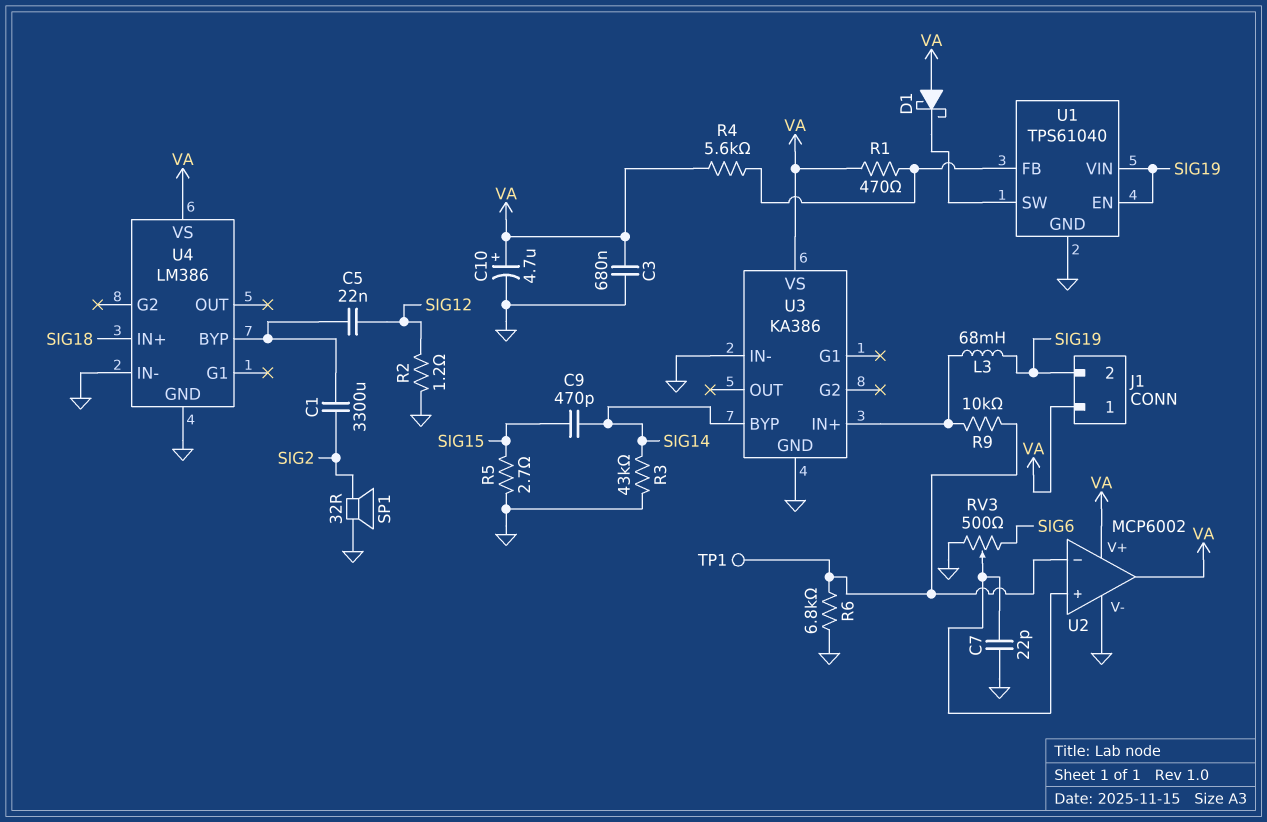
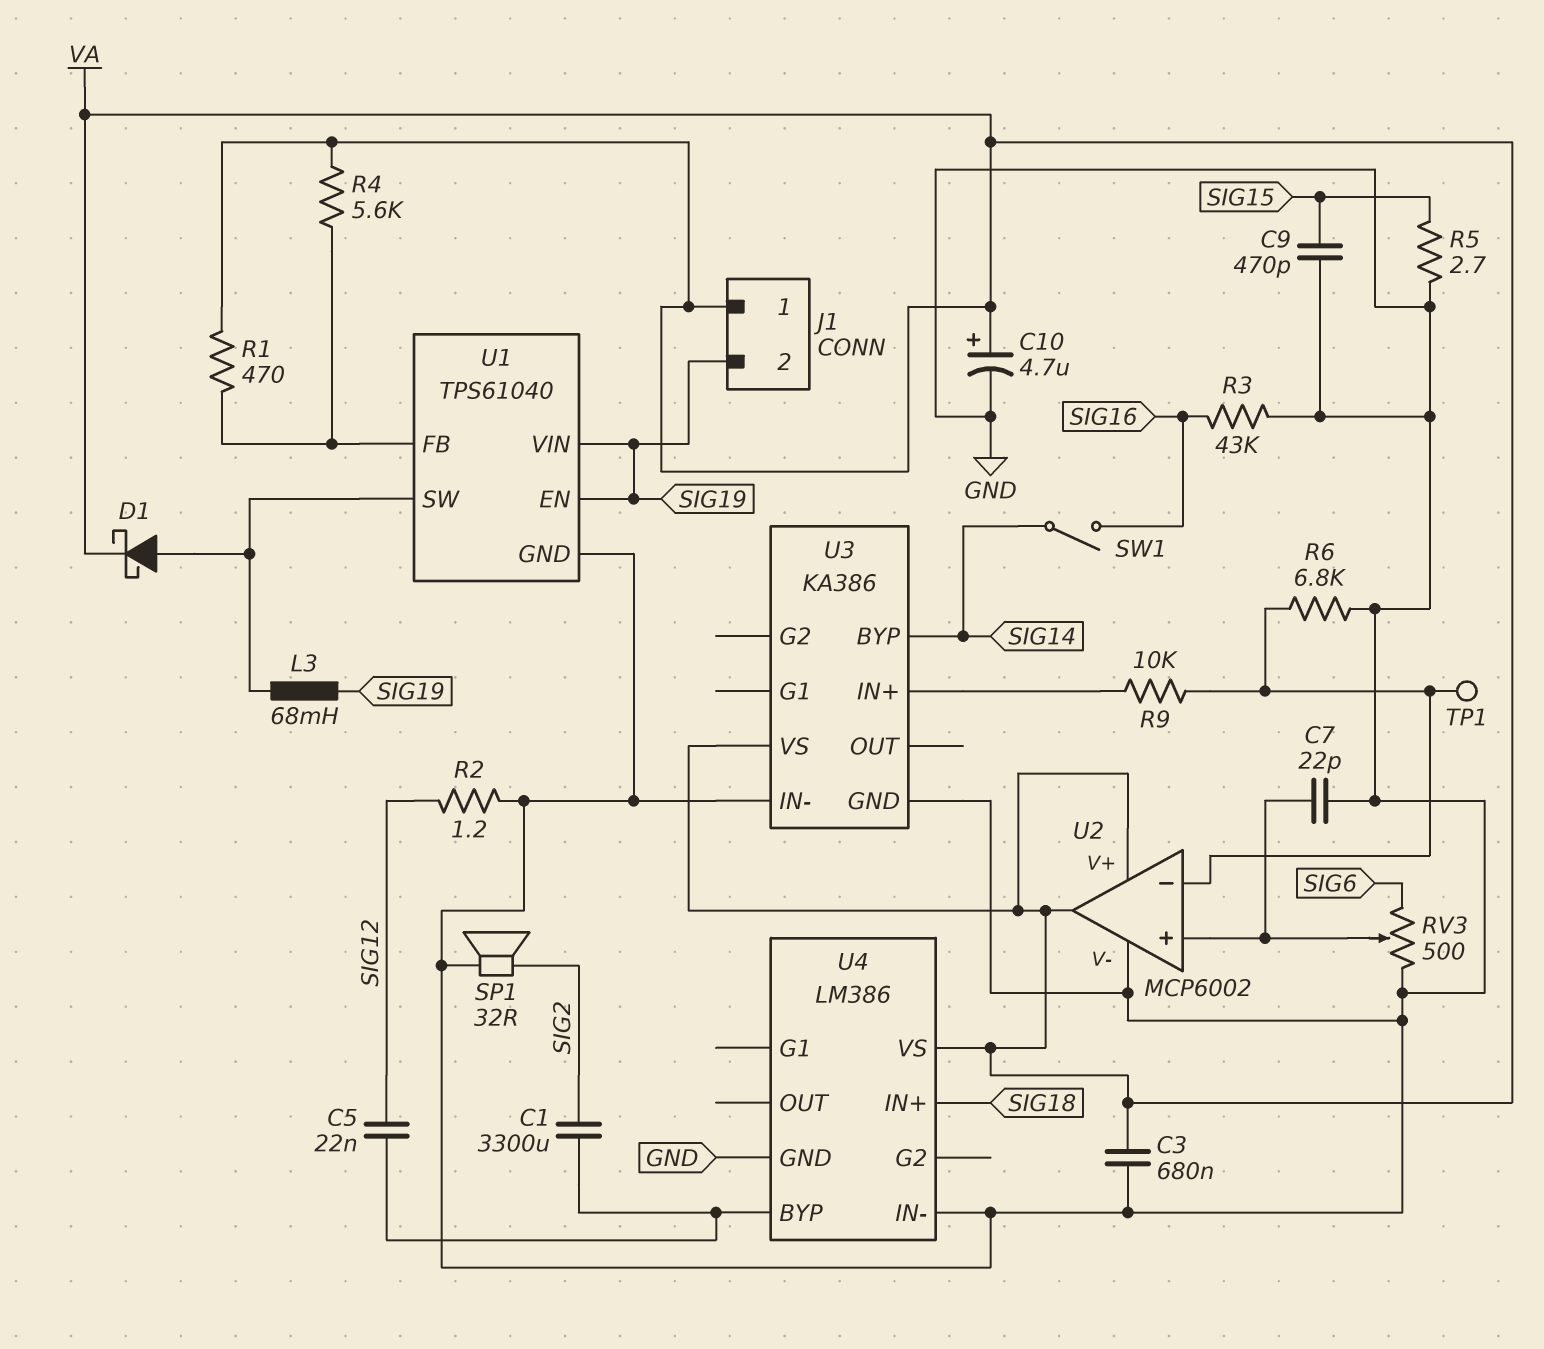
C9: 470pF (SIG14, SIG15) -> 470pF (GND, SIG15)
D1: schottky (A VA, K U1/SW) -> schottky (A U1/SW, K VA)
L3: 68mH (SIG19, U3/IN+) -> 68mH (SIG19, U1/SW)
R3: 43k (GND, SIG14) -> 43k (GND, SIG16)
SW1: none -> switch (SIG14, SIG16)

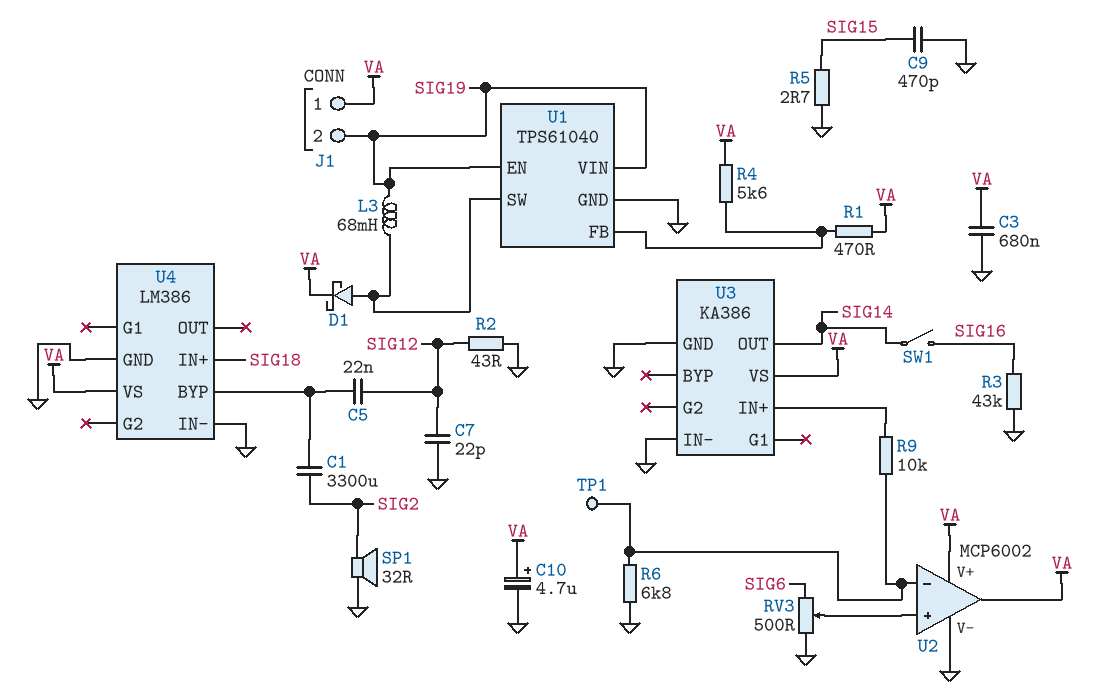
C7: 22pF (GND, U2/in+) -> 22pF (GND, SIG12)
R2: 1.2 (GND, SIG12) -> 43 (GND, SIG12)
U3 pin BYP: SIG14 -> none
U3 pin OUT: none -> SIG14

